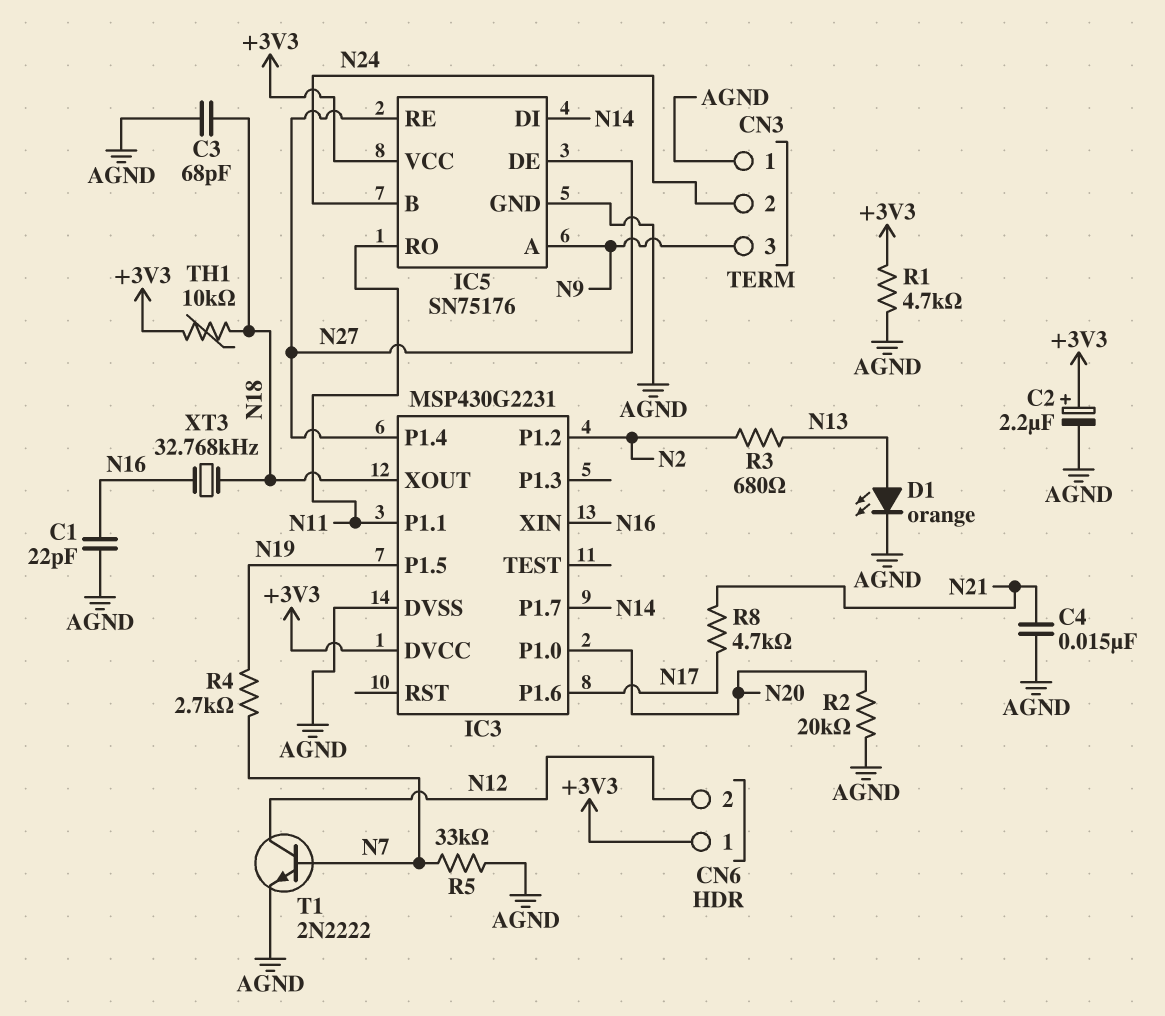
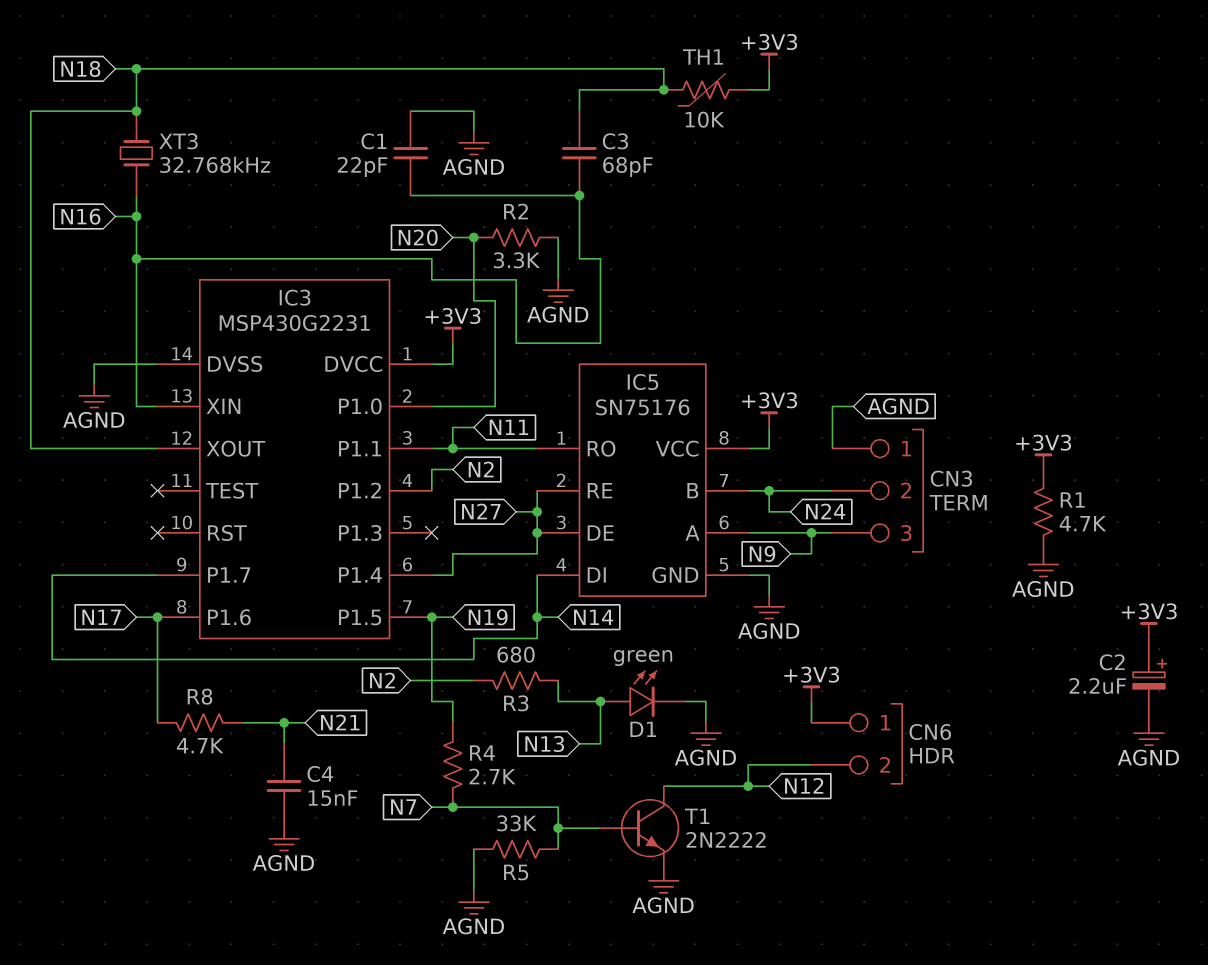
C3: 68pF (AGND, N18) -> 68pF (N16, N18)
D1: LED orange (A N13, K AGND) -> LED green (A N13, K AGND)
R2: 20k (AGND, N20) -> 3.3k (AGND, N20)

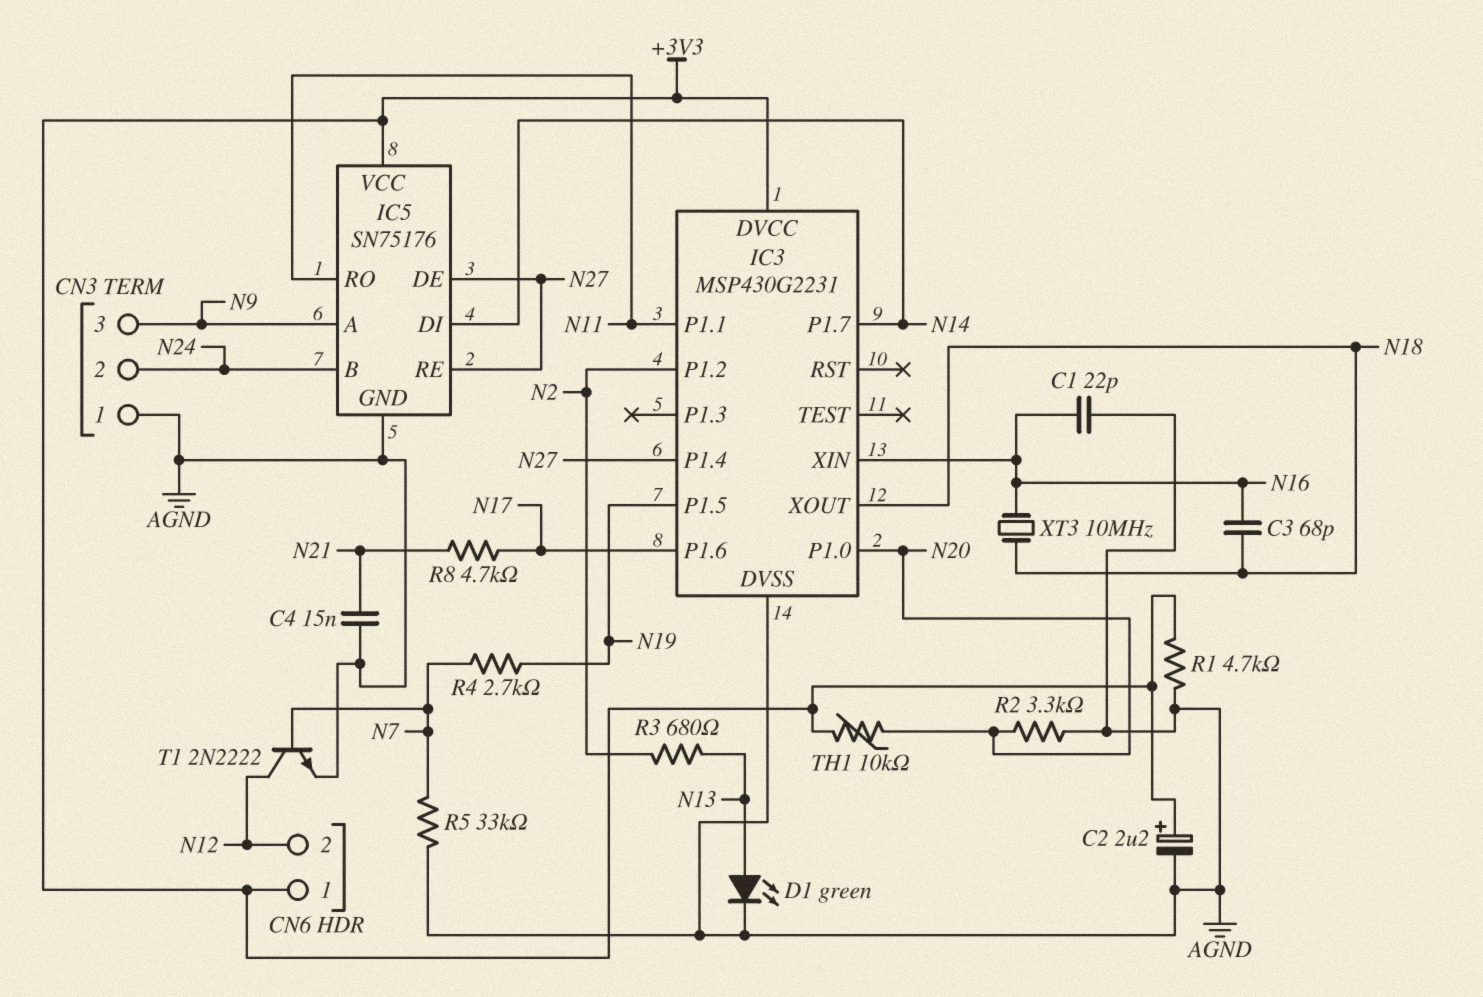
TH1: 10k (+3V3, N18) -> 10k (+3V3, N20)
XT3: 32.768kHz (N16, N18) -> 10MHz (N16, N18)

